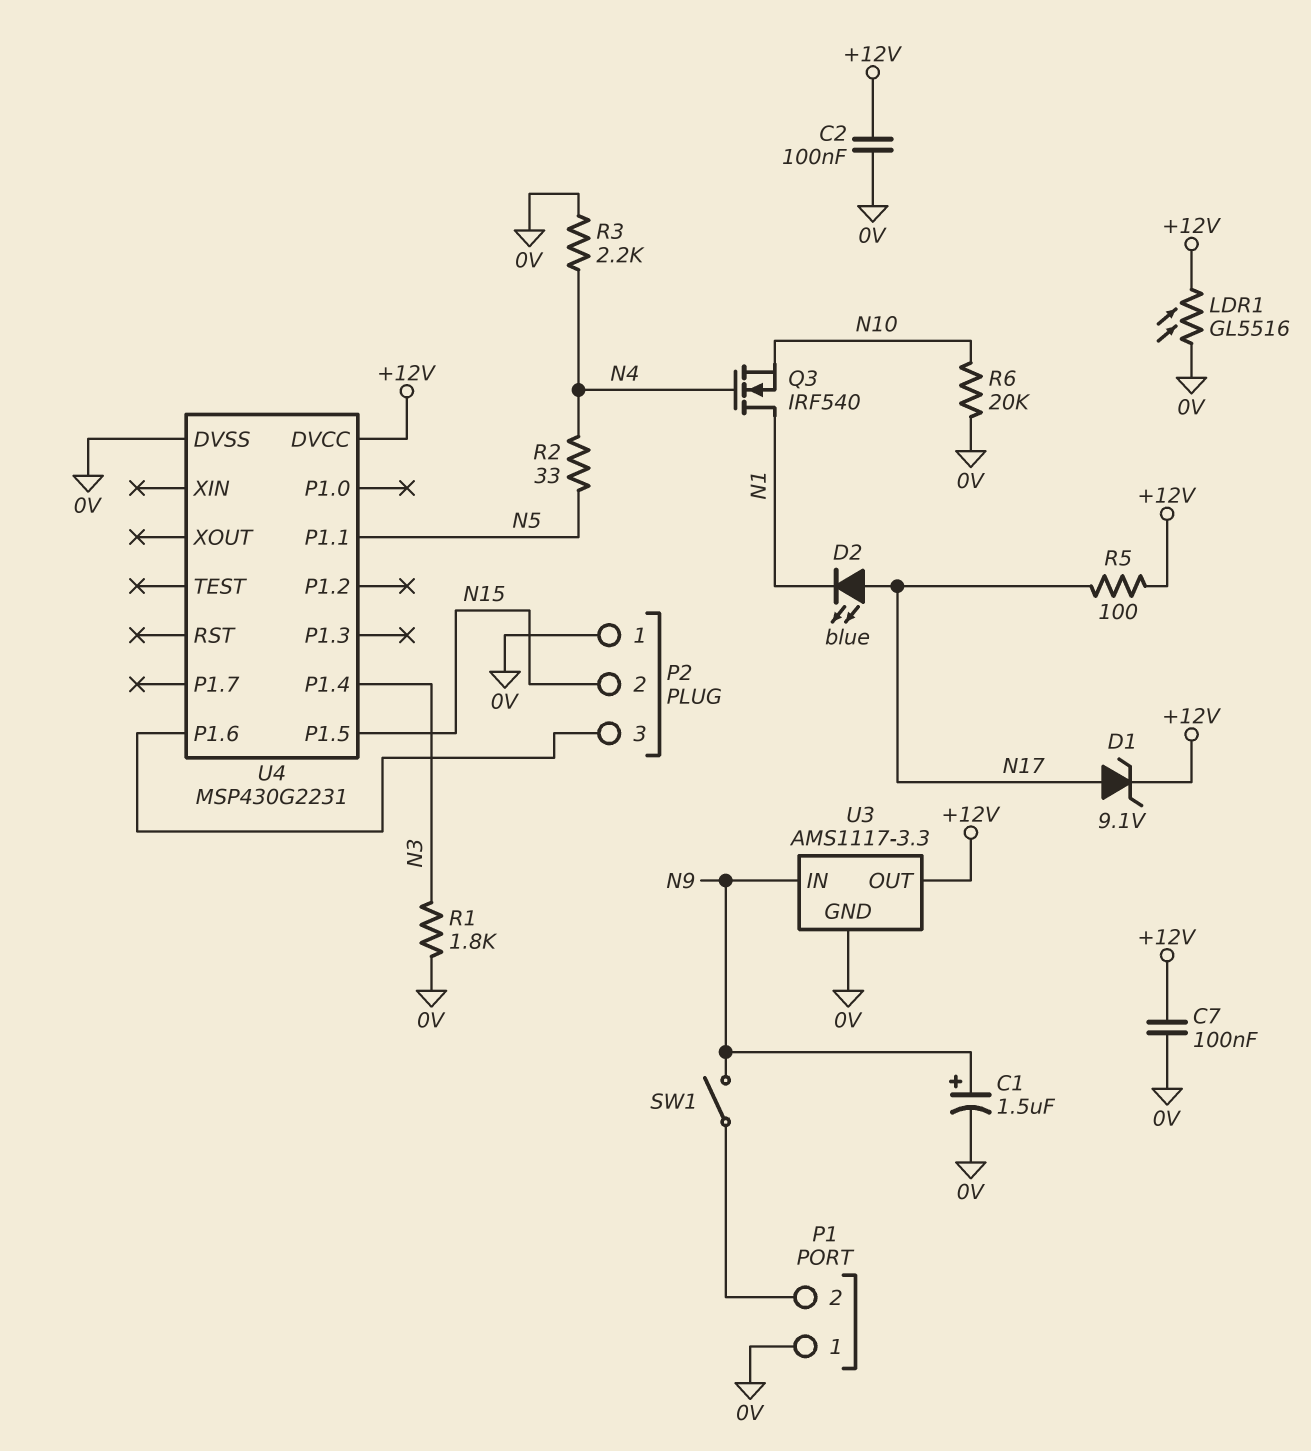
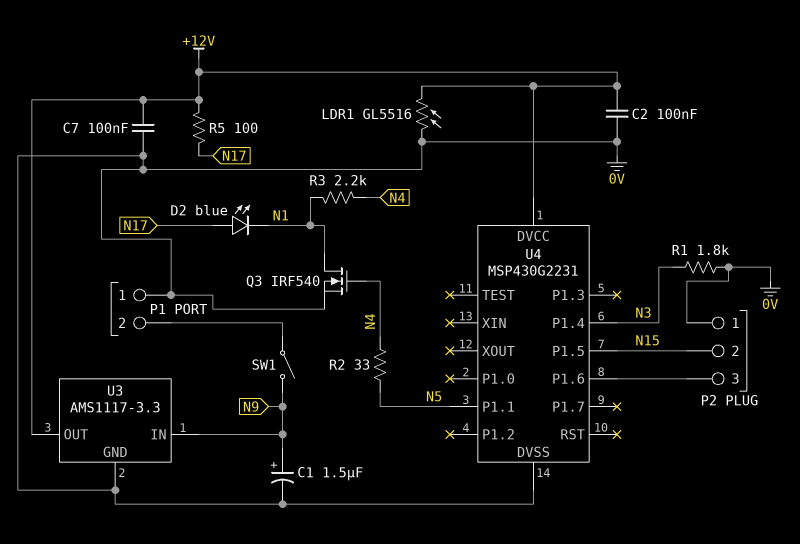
D1: zener 9.1V (A N17, K +12V) -> none
Q3: NMOS IRF540 (G N4, D N1, S N10) -> NMOS IRF540 (G N4, D N1, S 0V)
R3: 2.2k (0V, N4) -> 2.2k (N1, N4)
R6: 20k (0V, N10) -> none

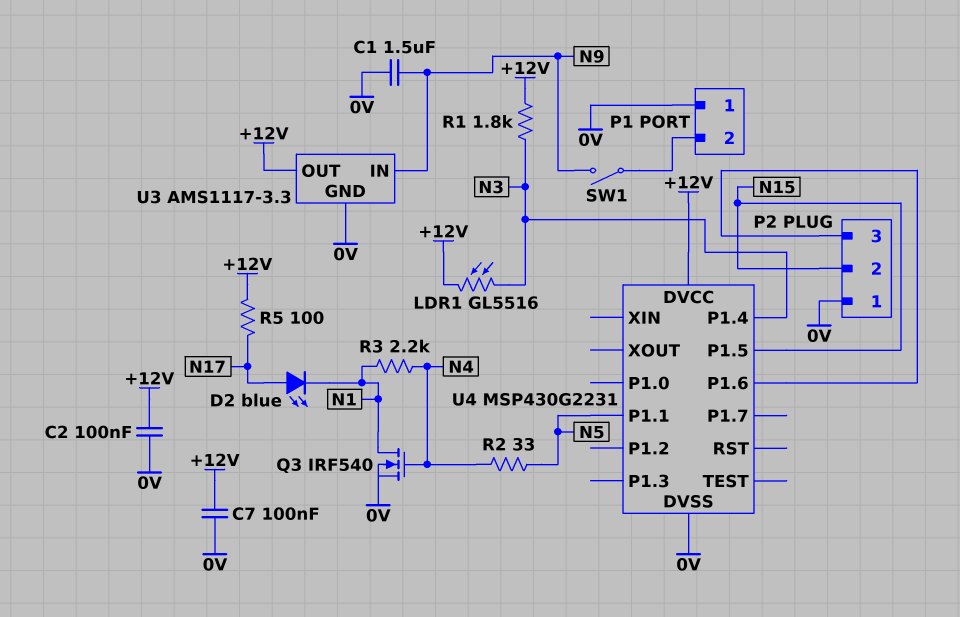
C1: 1.5uF (plus N9, minus 0V) -> 1.5uF (0V, N9)
LDR1: GL5516 (+12V, 0V) -> GL5516 (+12V, N3)
R1: 1.8k (0V, N3) -> 1.8k (+12V, N3)

